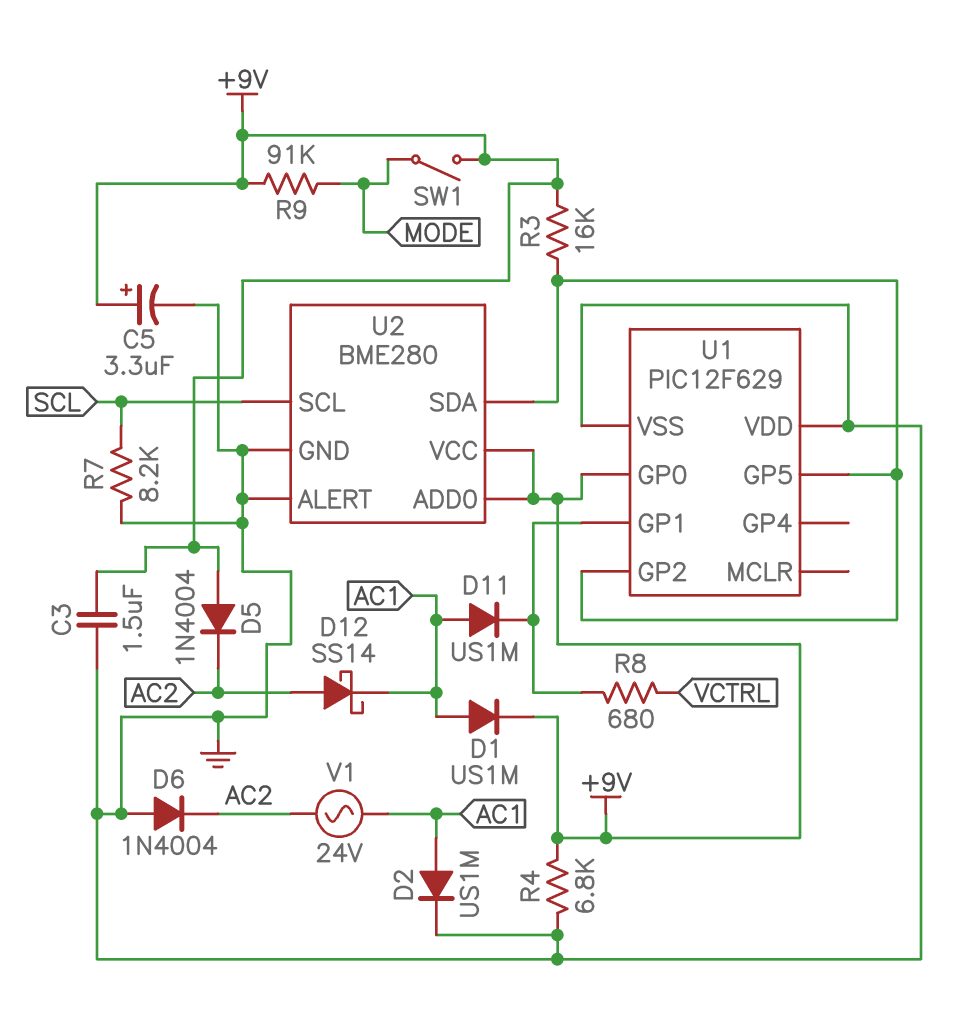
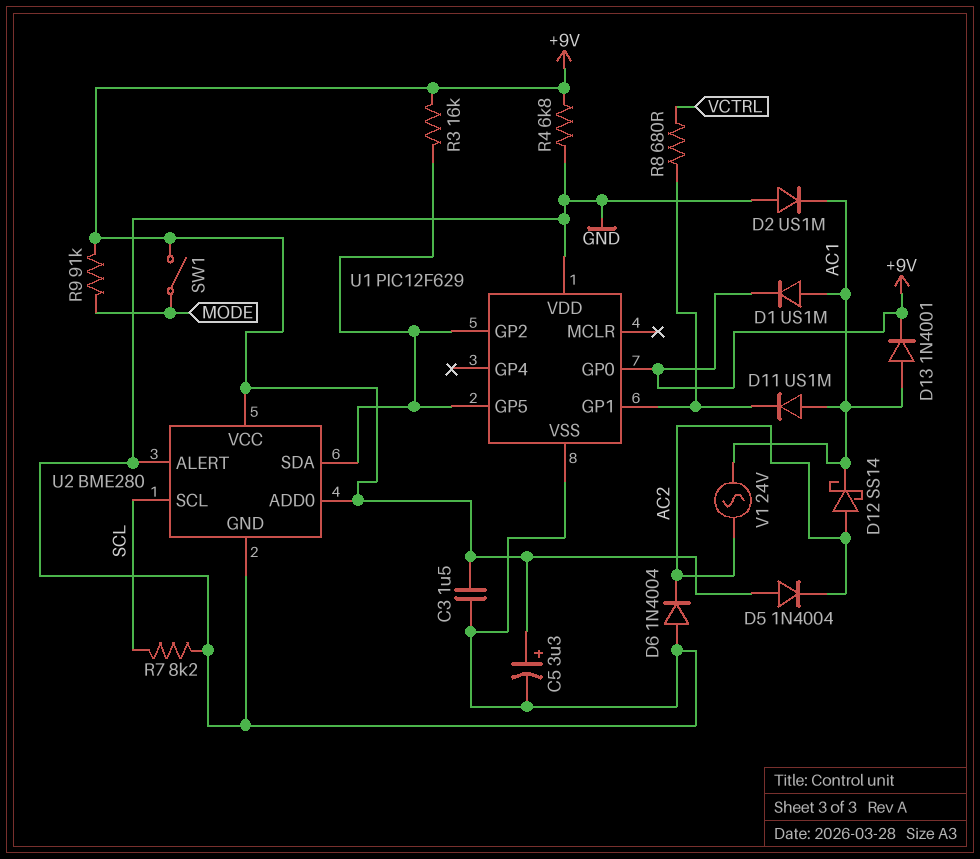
D2: diode US1M (A AC1, K GND) -> diode US1M (A GND, K AC1)
D13: none -> diode 1N4001 (A AC1, K +9V)

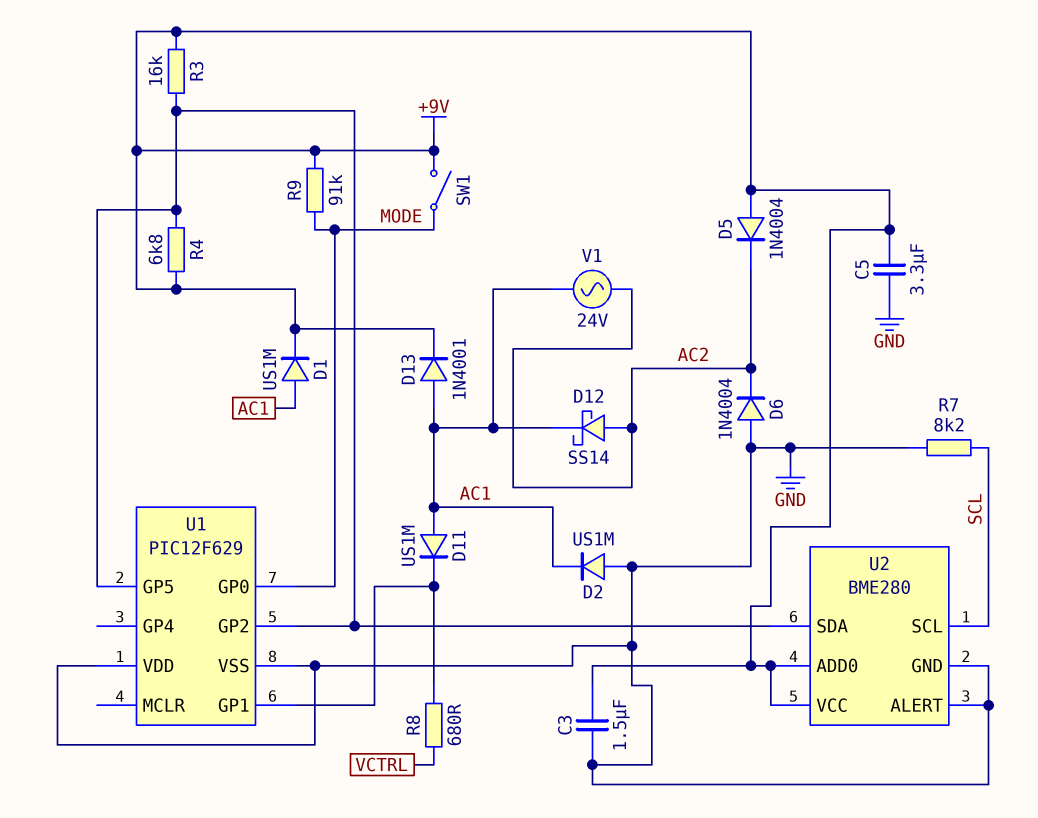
C5: 3.3uF (plus +9V, minus GND) -> 3.3uF (+9V, GND)
R4: 6.8k (+9V, GND) -> 6.8k (+9V, U1/GP2)
U1 pin GP0: +9V -> MODE

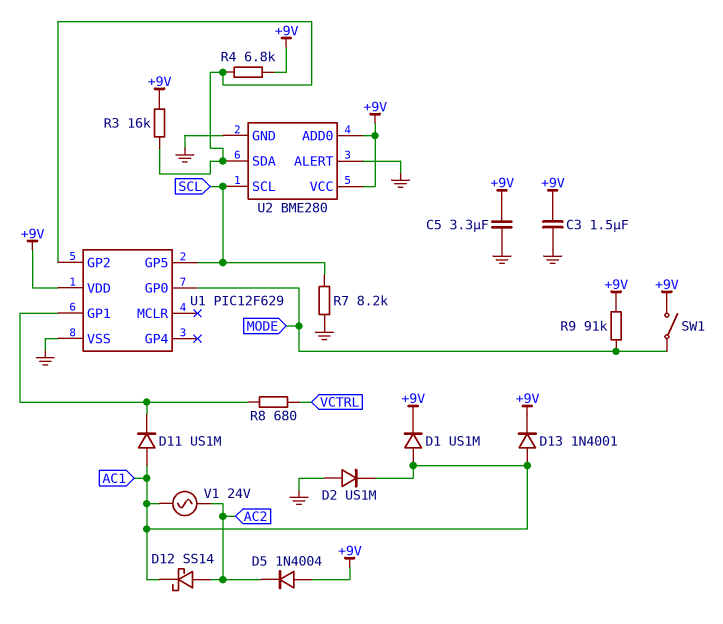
D6: diode 1N4004 (A GND, K AC2) -> none
U1 pin GP5: U1/GP2 -> SCL
U1 pin VDD: GND -> +9V

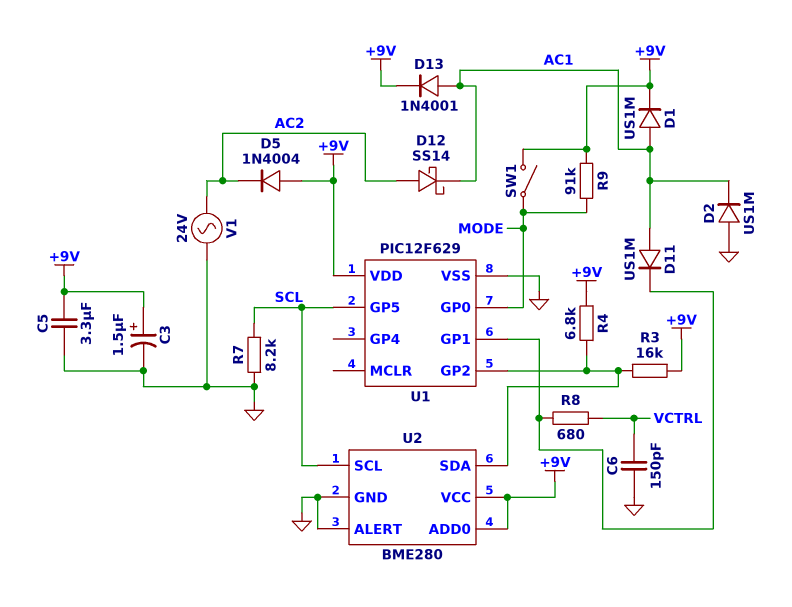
C3: 1.5uF (+9V, GND) -> 1.5uF (plus +9V, minus GND)
C6: none -> 150pF (GND, VCTRL)
V1: AC 24V (AC1, AC2) -> AC 24V (AC2, GND)

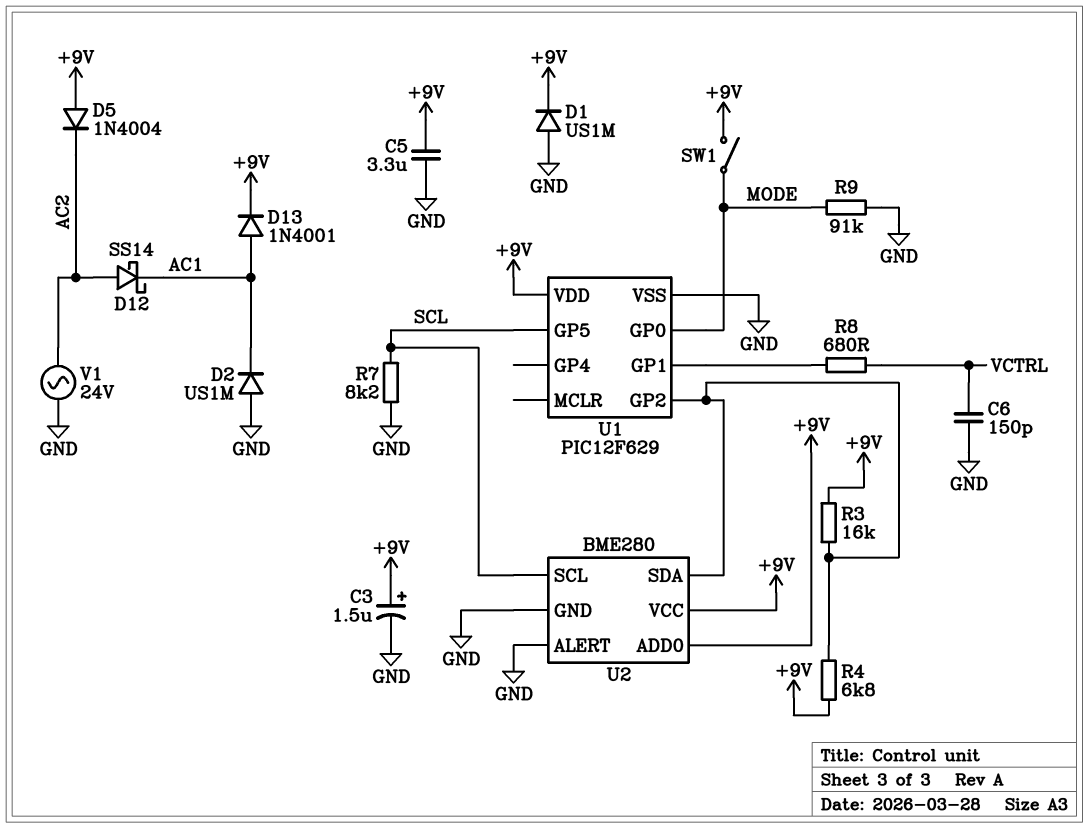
D1: diode US1M (A AC1, K +9V) -> diode US1M (A GND, K +9V)
D11: diode US1M (A AC1, K U1/GP1) -> none
R9: 91k (+9V, MODE) -> 91k (GND, MODE)

